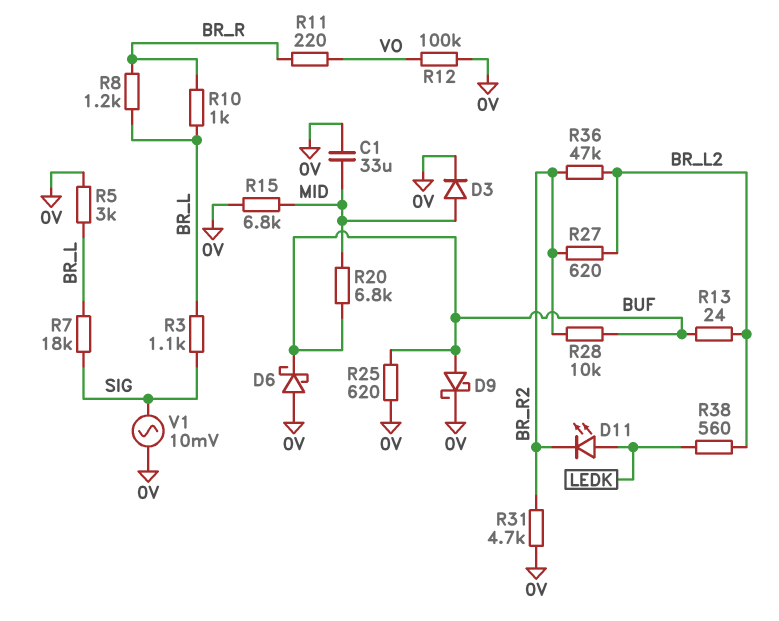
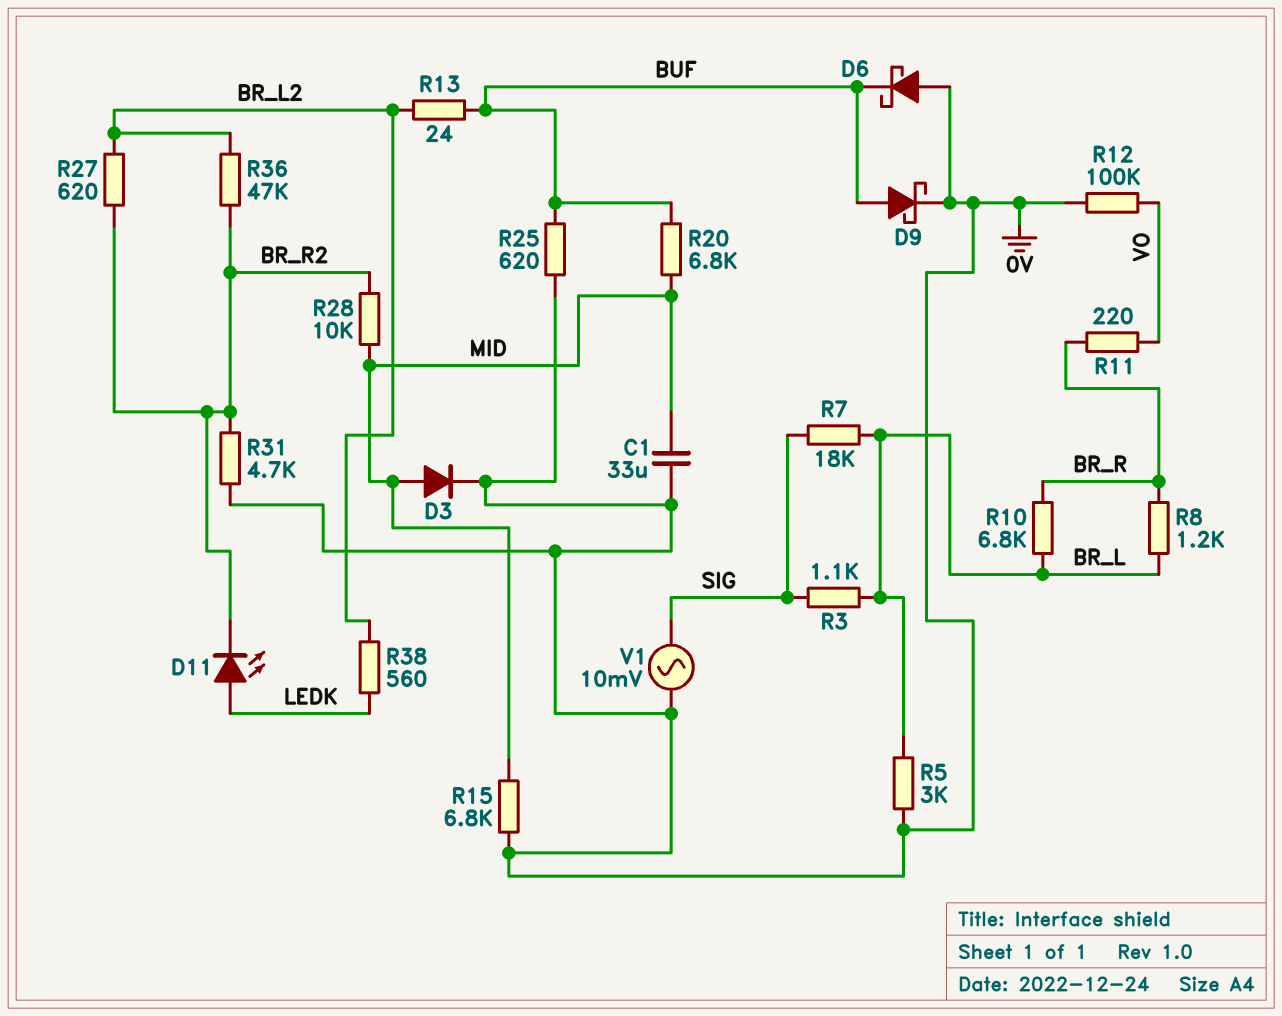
R10: 1k (BR_L, BR_R) -> 6.8k (BR_L, BR_R)
R28: 10k (BR_R2, BUF) -> 10k (BR_R2, MID)

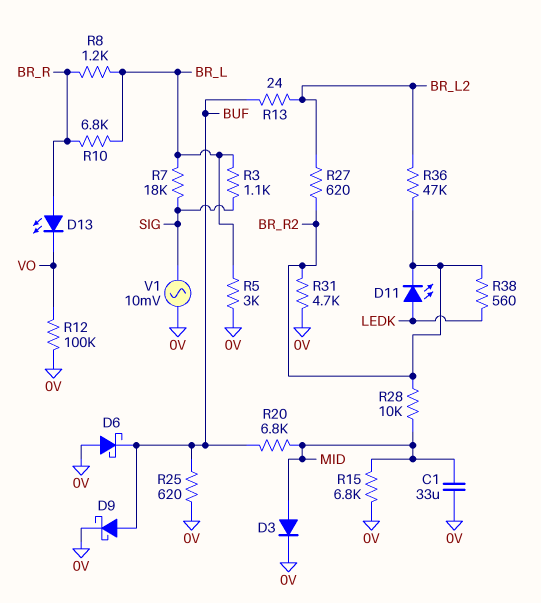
D13: none -> LED (A BR_R, K VO)
R11: 220 (BR_R, VO) -> none
R38: 560 (BR_L2, LEDK) -> 560 (BR_R2, LEDK)

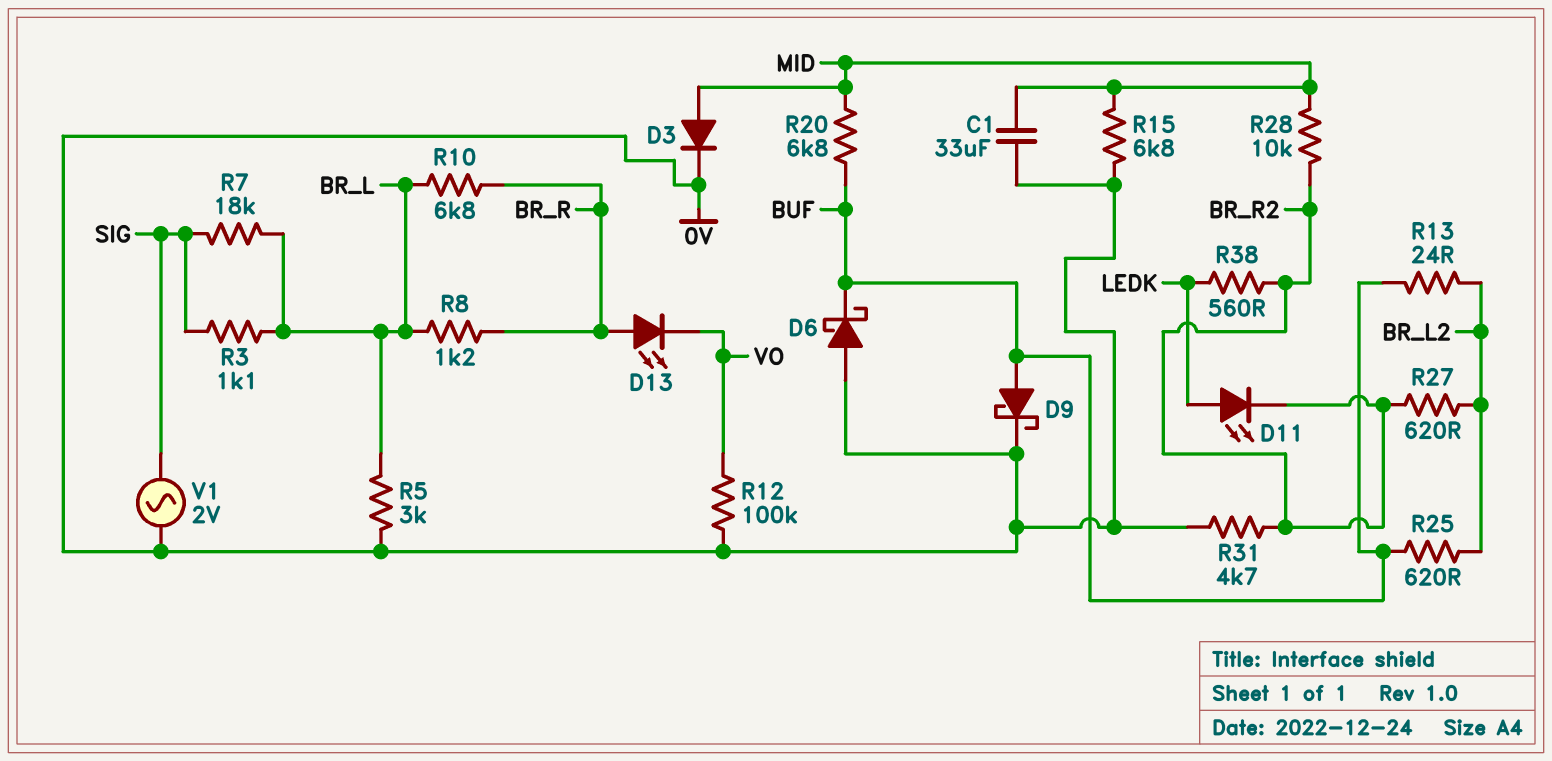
R25: 620 (0V, BUF) -> 620 (BR_L2, BUF)
R36: 47k (BR_L2, BR_R2) -> none
V1: AC 10mV (0V, SIG) -> AC 2V (0V, SIG)

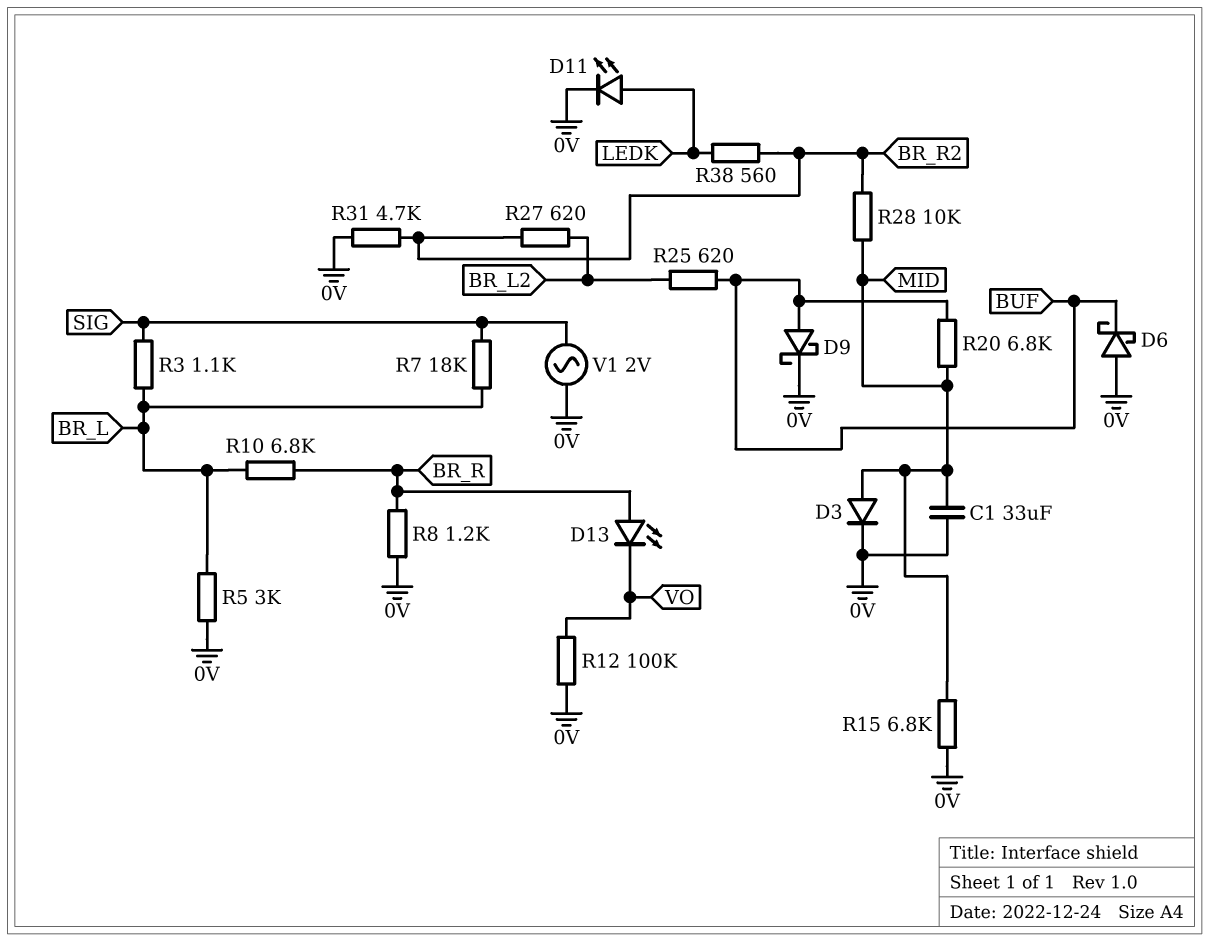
D11: LED (A LEDK, K BR_R2) -> LED (A LEDK, K 0V)
R8: 1.2k (BR_L, BR_R) -> 1.2k (0V, BR_R)
R13: 24 (BR_L2, BUF) -> none

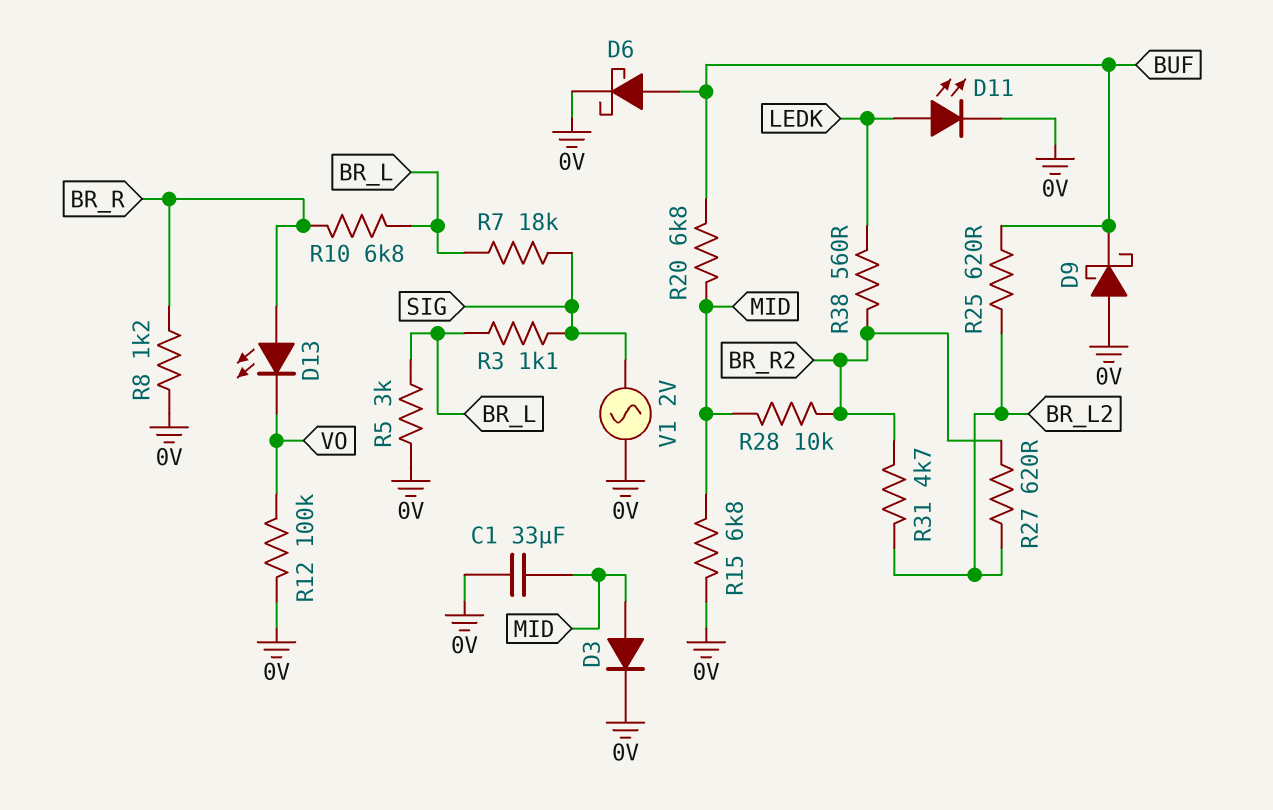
D6: schottky (A 0V, K BUF) -> schottky (A BUF, K 0V)
D9: schottky (A BUF, K 0V) -> schottky (A 0V, K BUF)
R31: 4.7k (0V, BR_R2) -> 4.7k (BR_L2, BR_R2)

